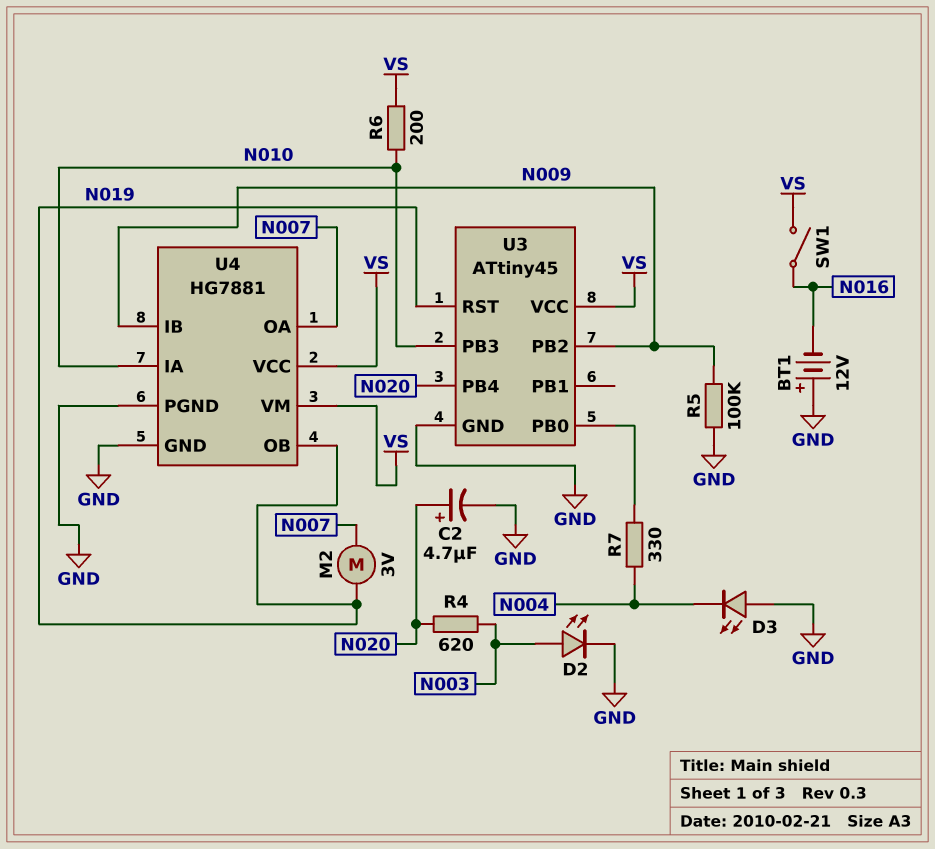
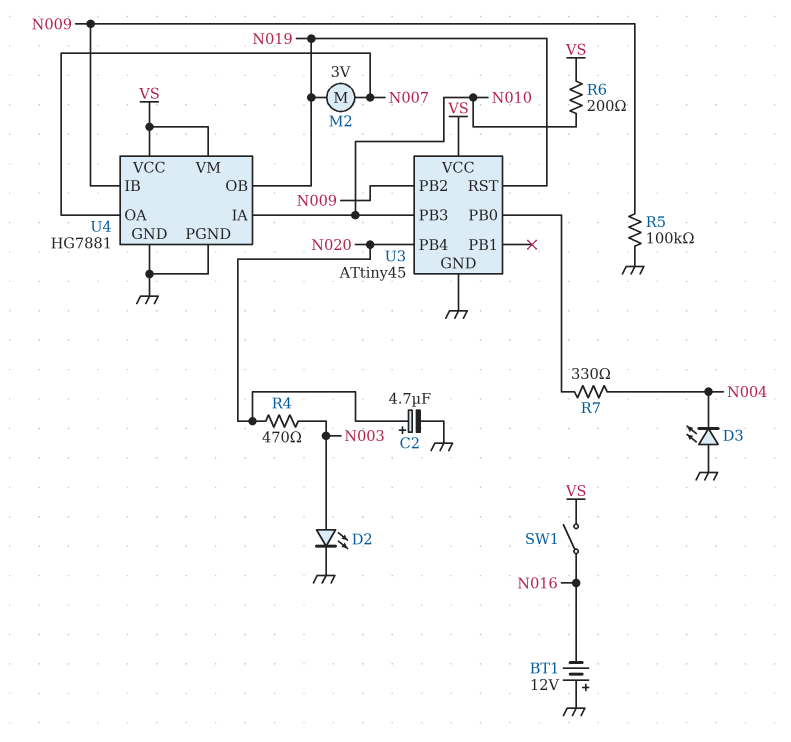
R4: 620 (N003, N020) -> 470 (N003, N020)

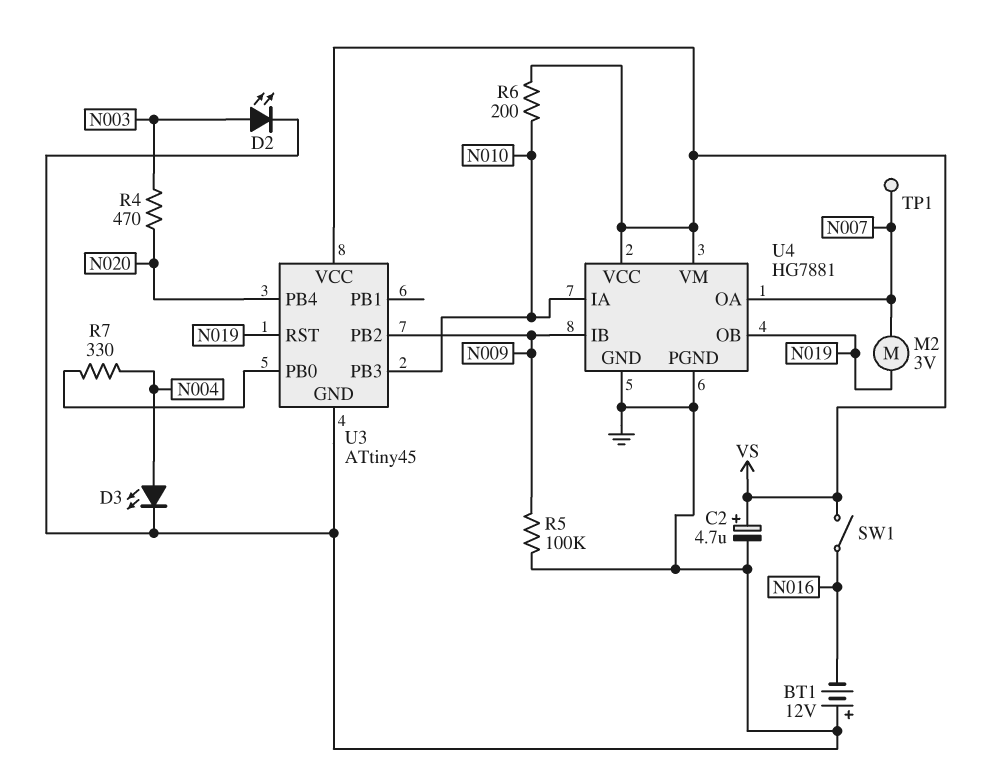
C2: 4.7uF (plus N020, minus GND) -> 4.7uF (plus VS, minus GND)
D3: LED (A GND, K N004) -> LED (A N004, K GND)
TP1: none -> test point (N007)

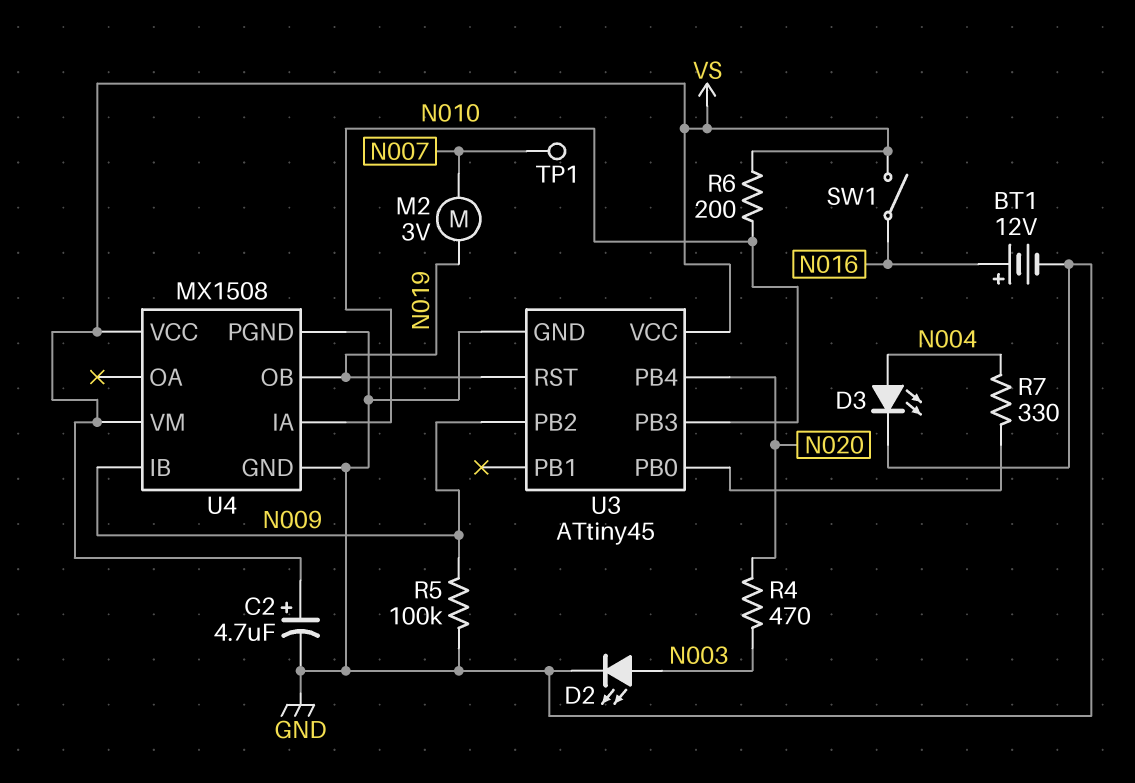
BT1: 12V (plus GND, minus N016) -> 12V (plus N016, minus GND)
U4: HG7881 -> MX1508
U4 pin OA: N007 -> none

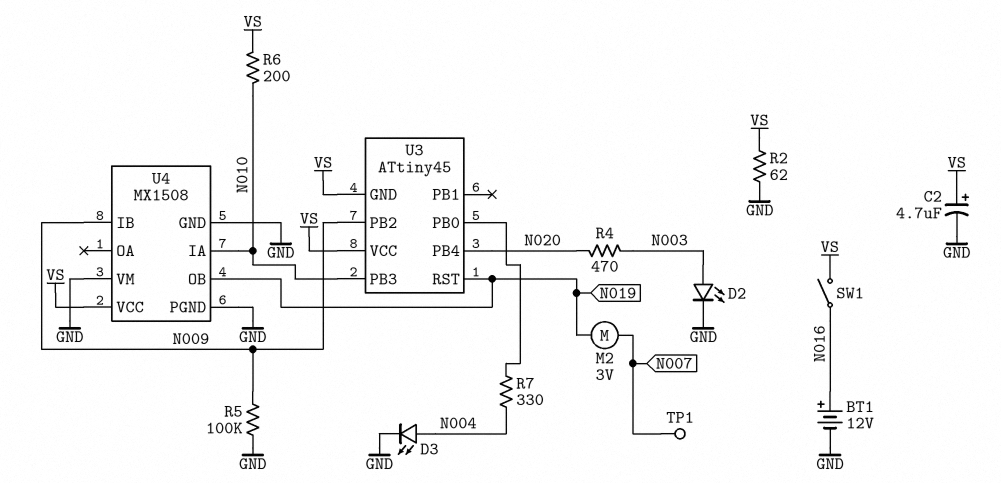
R2: none -> 62 (GND, VS)
U3 pin GND: GND -> VS
U4 pin VM: VS -> GND

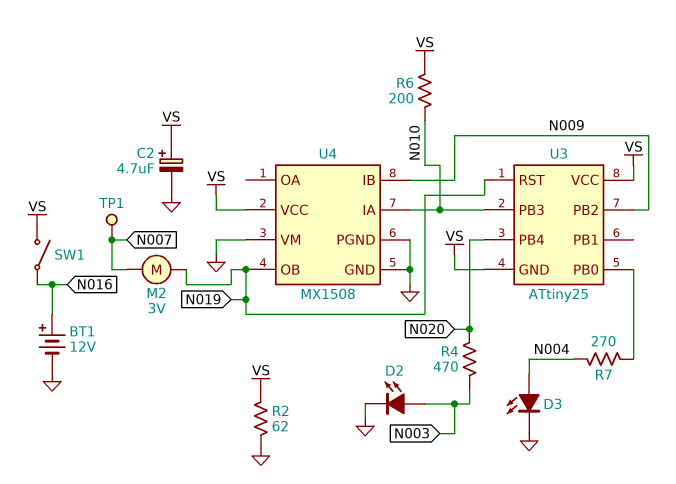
R5: 100k (GND, N009) -> none
R7: 330 (N004, U3/PB0) -> 270 (N004, U3/PB0)
U3: ATtiny45 -> ATtiny25

